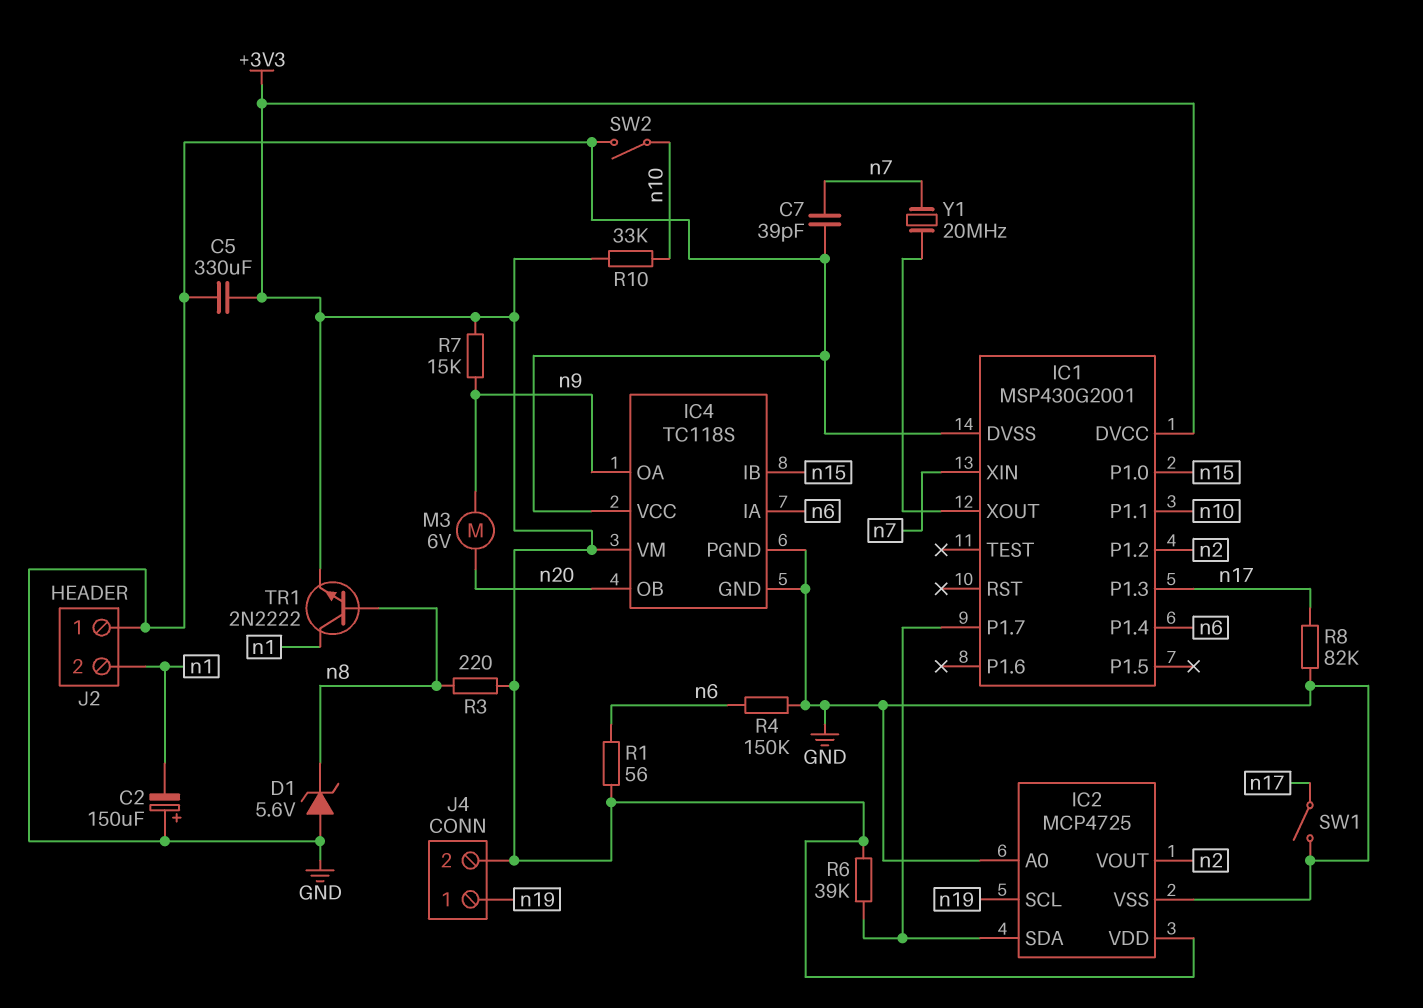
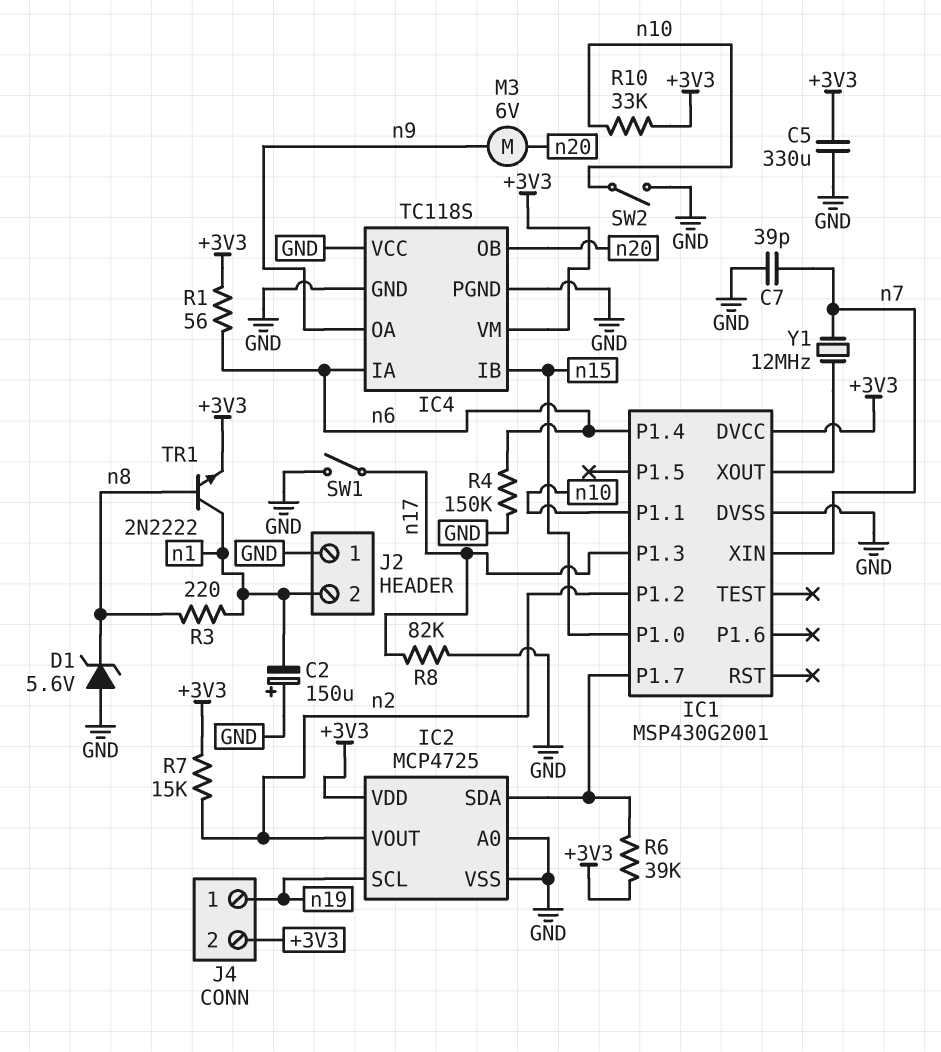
R3: 220 (+3V3, n8) -> 220 (n1, n8)
R7: 15k (+3V3, n9) -> 15k (+3V3, n2)
Y1: 20MHz (IC1/XOUT, n7) -> 12MHz (IC1/XOUT, n7)

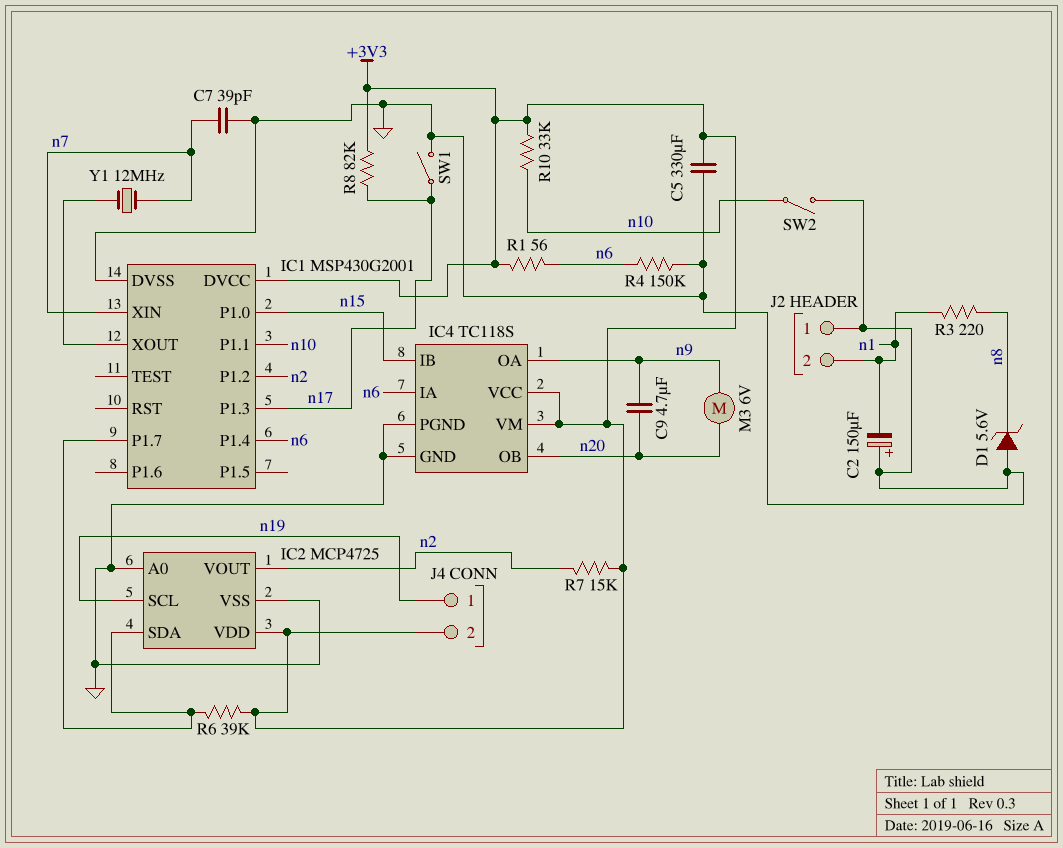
C9: none -> 4.7uF (n9, n20)
IC4 pin VCC: GND -> +3V3
R8: 82k (GND, n17) -> 82k (+3V3, n17)
TR1: NPN 2N2222 (B n8, C n1, E +3V3) -> none

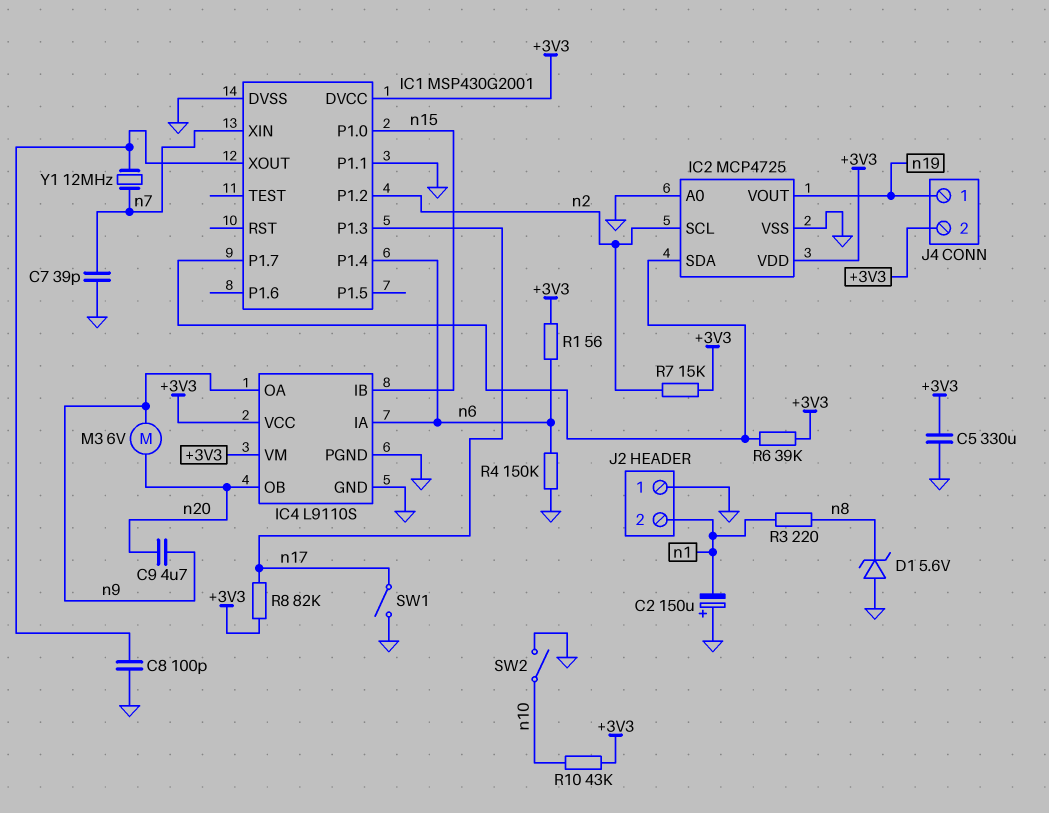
C8: none -> 100pF (GND, IC1/XOUT)
IC1 pin P1.1: n10 -> GND
IC2 pin SCL: n19 -> n2
IC2 pin VOUT: n2 -> n19
IC4: TC118S -> L9110S
R10: 33k (+3V3, n10) -> 43k (+3V3, n10)

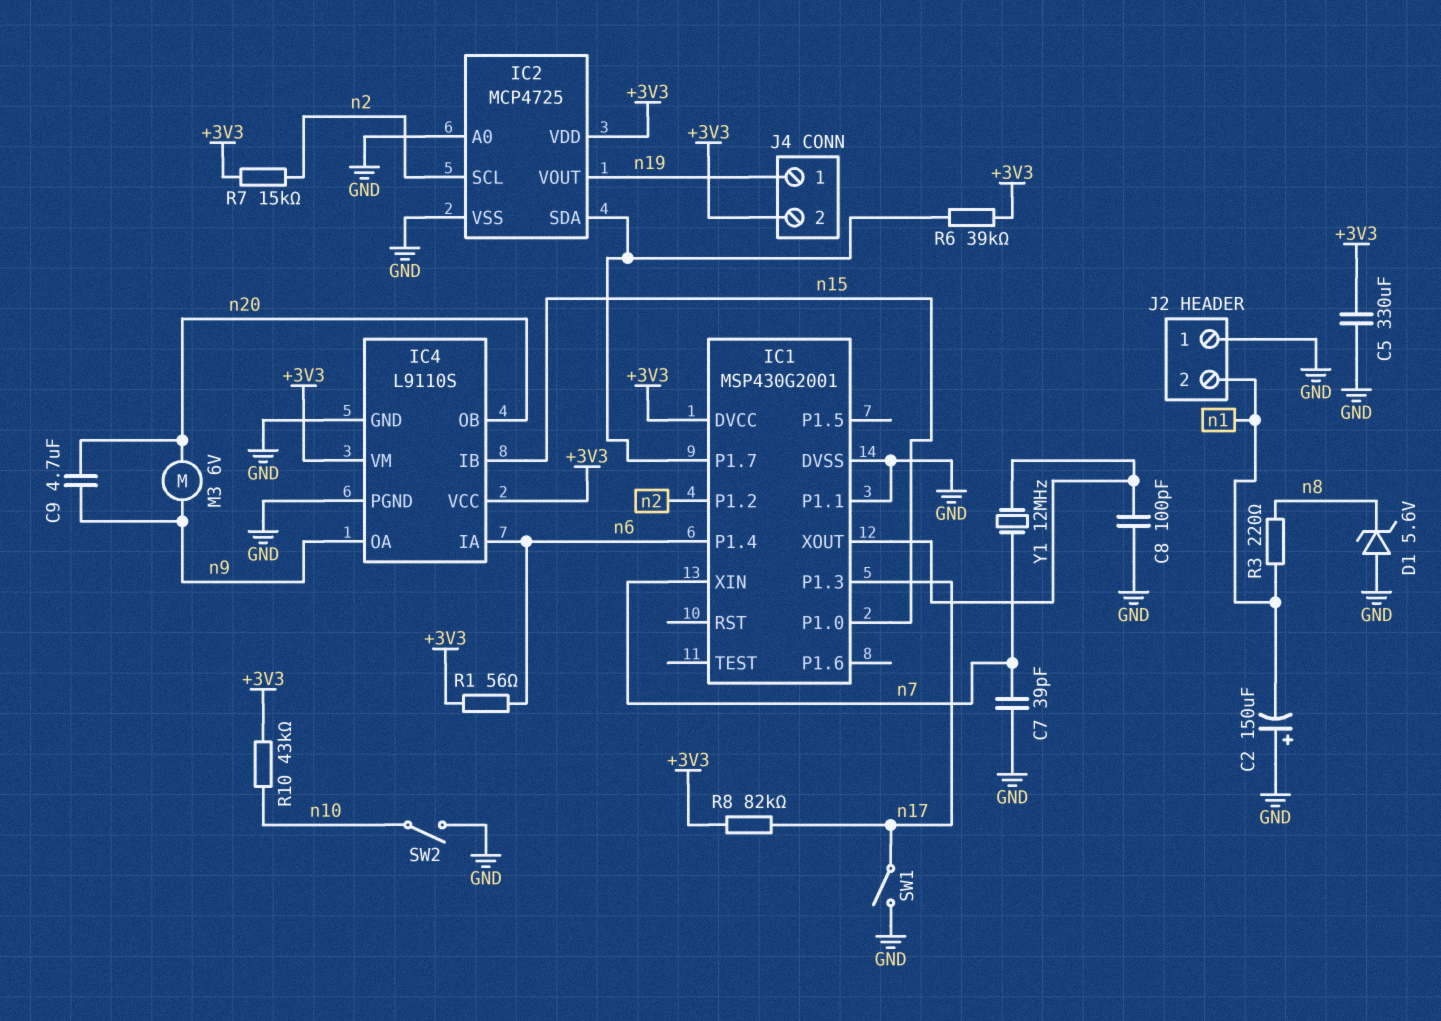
R4: 150k (GND, n6) -> none

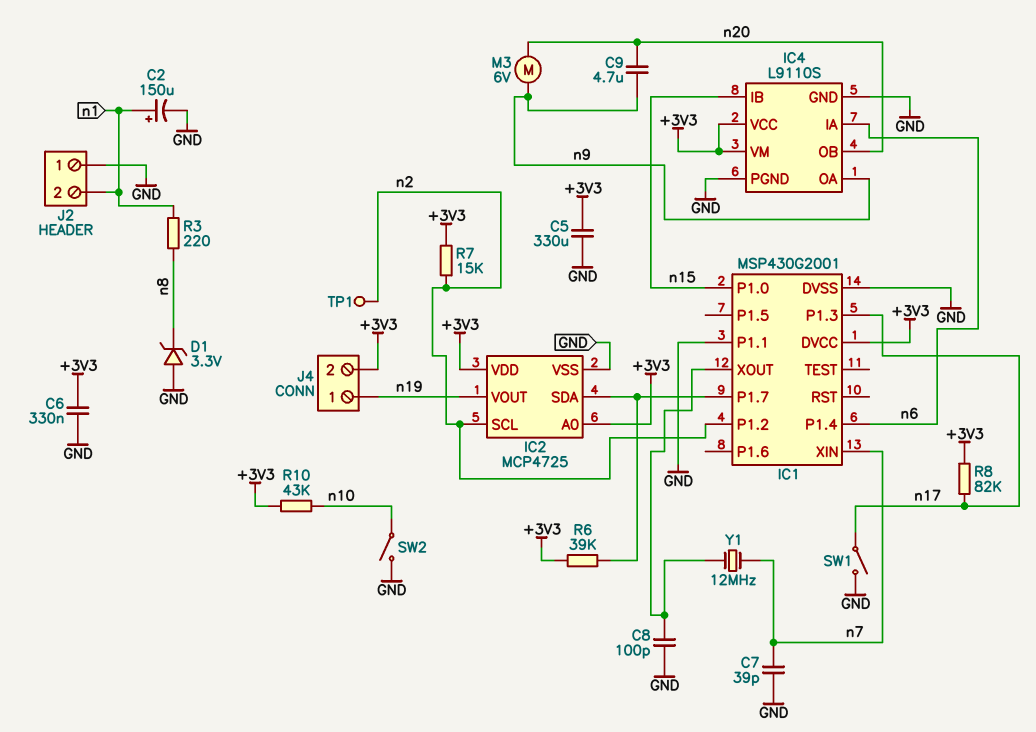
C2: 150uF (plus GND, minus n1) -> 150uF (plus n1, minus GND)
C6: none -> 330nF (+3V3, GND)
D1: zener 5.6V (A GND, K n8) -> zener 3.3V (A GND, K n8)
IC2 pin A0: GND -> +3V3
R1: 56 (+3V3, n6) -> none
TP1: none -> test point (n2)

